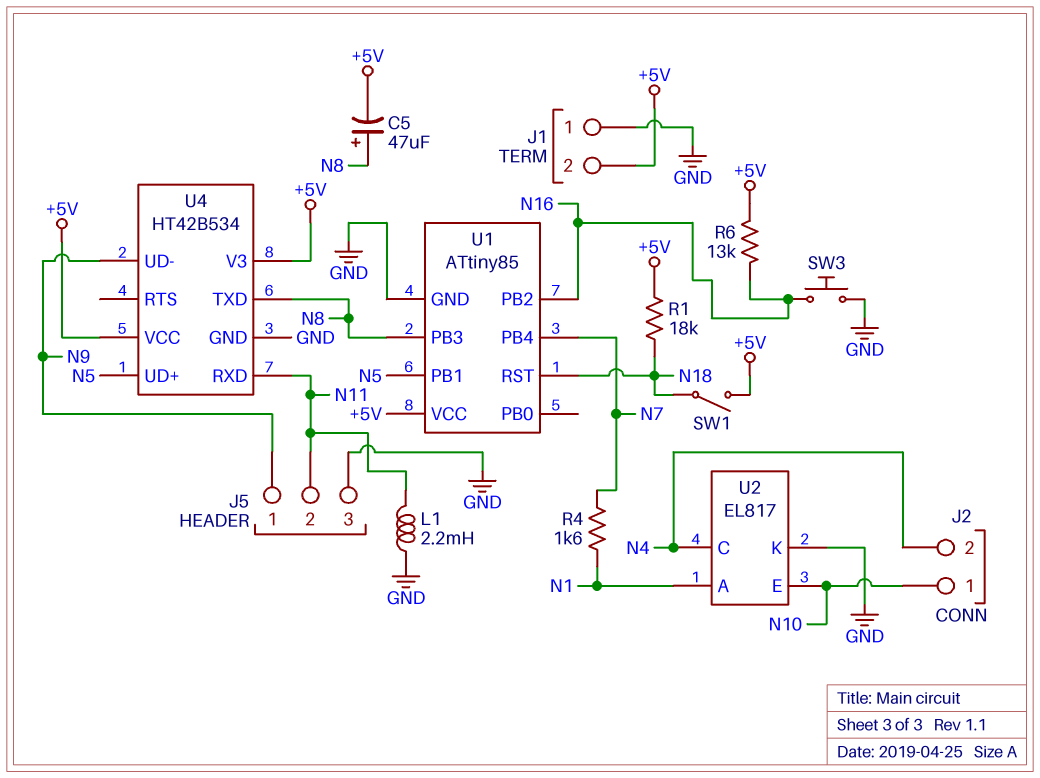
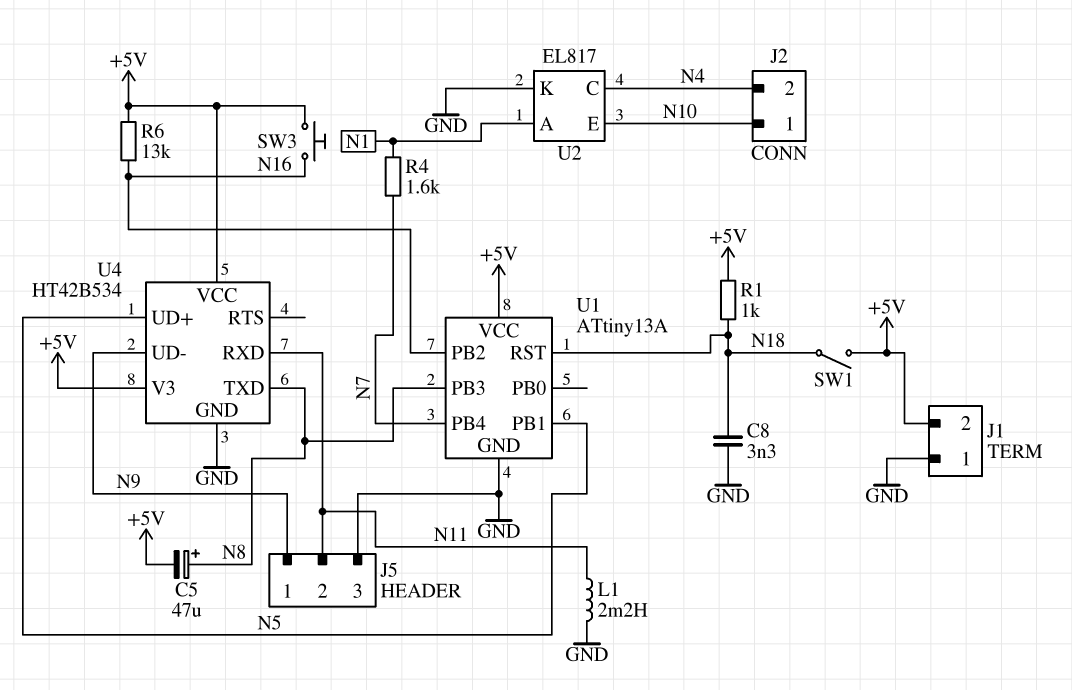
C8: none -> 3.3nF (GND, N18)
R1: 18k (+5V, N18) -> 1k (+5V, N18)
SW3: button (GND, N16) -> button (+5V, N16)
U1: ATtiny85 -> ATtiny13A

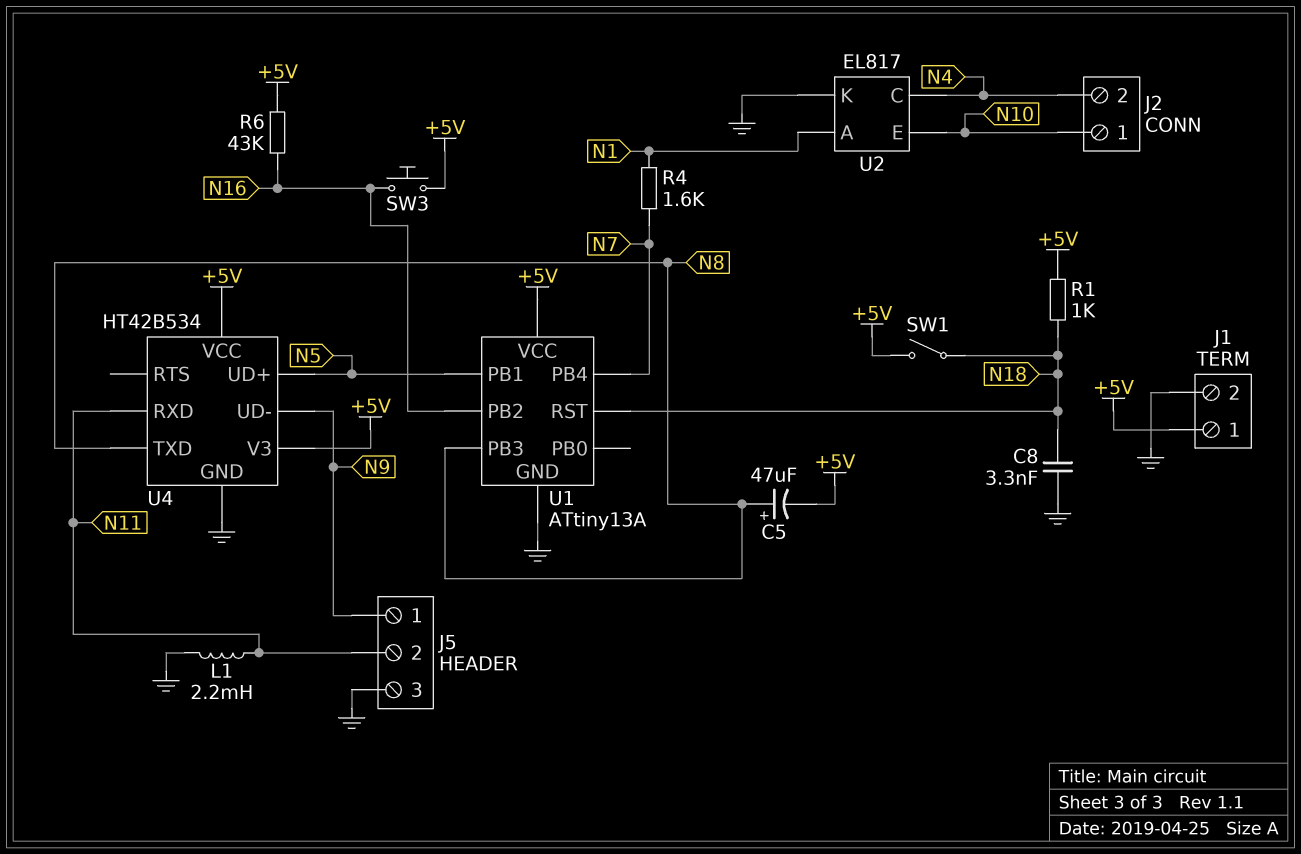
J1 pin 1: GND -> +5V
J1 pin 2: +5V -> GND
R6: 13k (+5V, N16) -> 43k (+5V, N16)

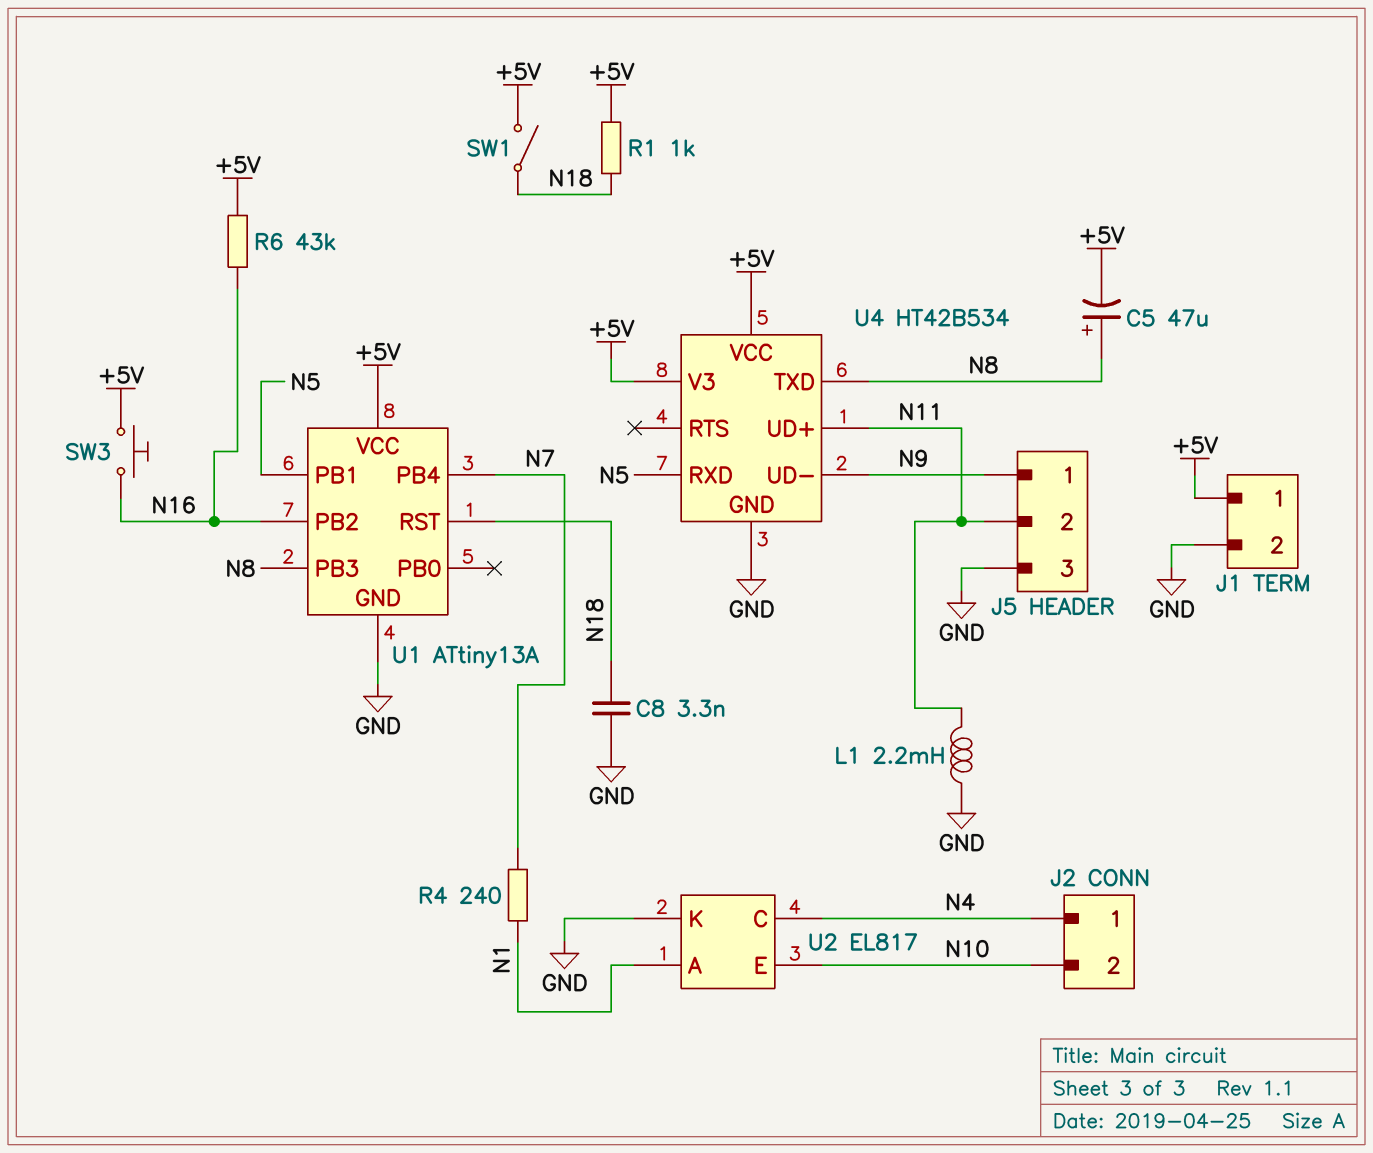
J2 pin 1: N10 -> N4
J2 pin 2: N4 -> N10
R4: 1.6k (N1, N7) -> 240 (N1, N7)
U4 pin RXD: N11 -> N5
U4 pin UD+: N5 -> N11

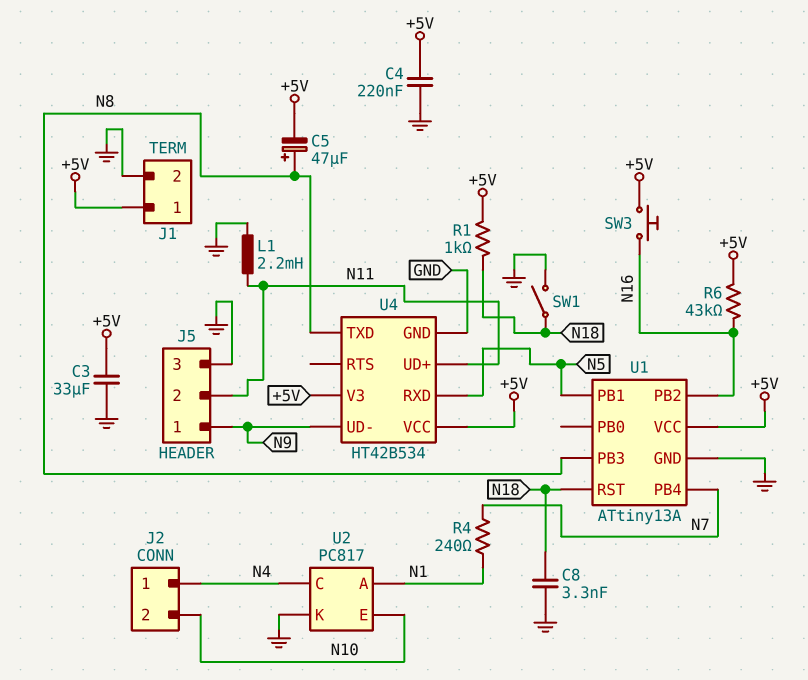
C3: none -> 33uF (+5V, GND)
C4: none -> 220nF (+5V, GND)
SW1: switch (+5V, N18) -> switch (GND, N18)
U2: EL817 -> PC817

